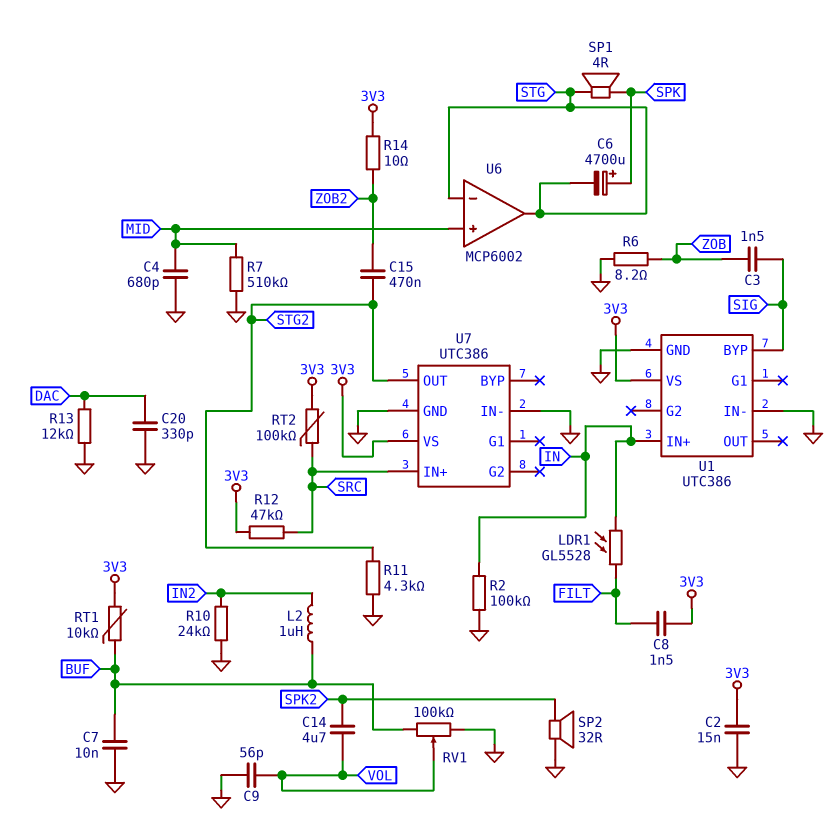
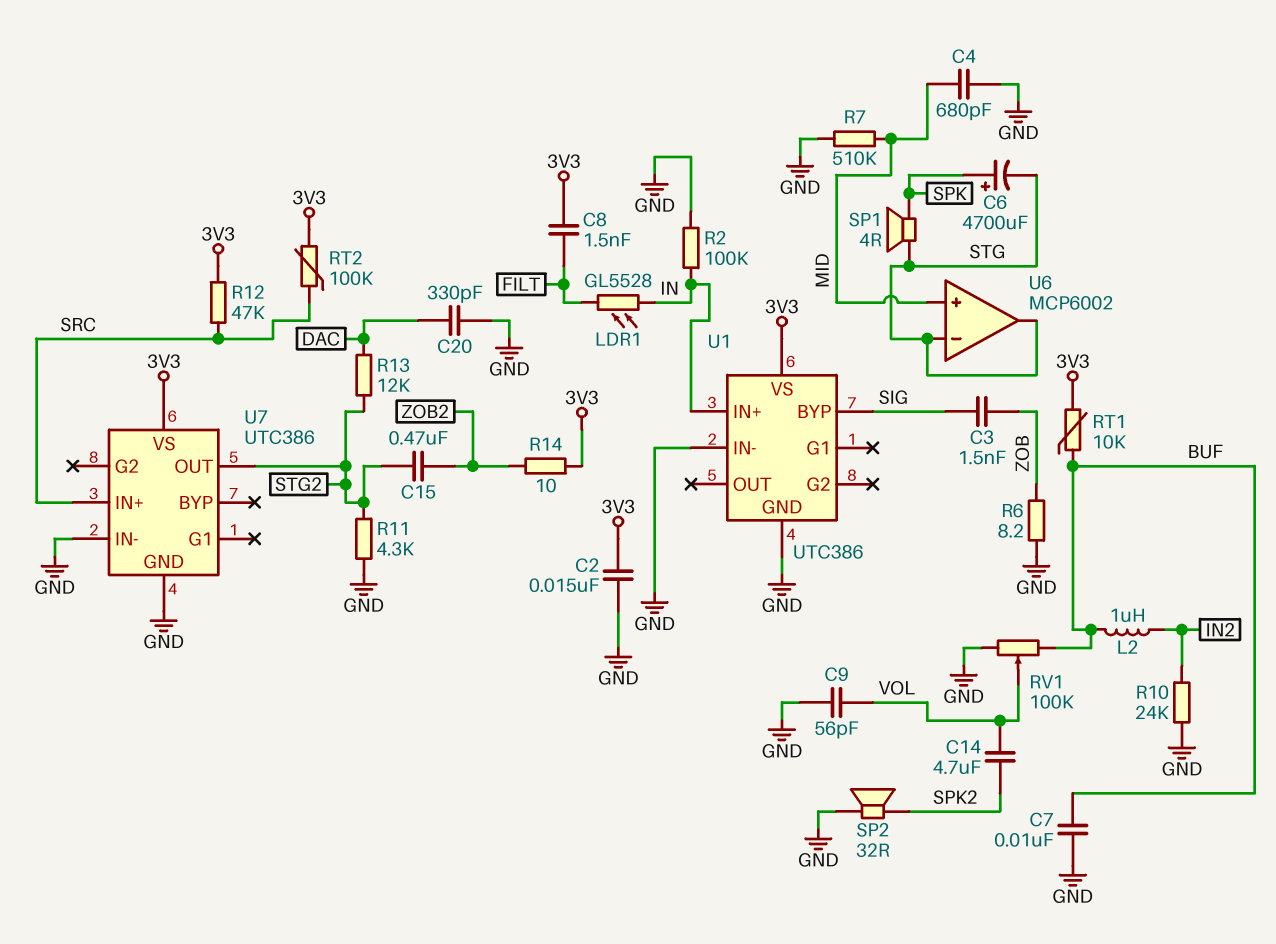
R13: 12k (DAC, GND) -> 12k (DAC, STG2)

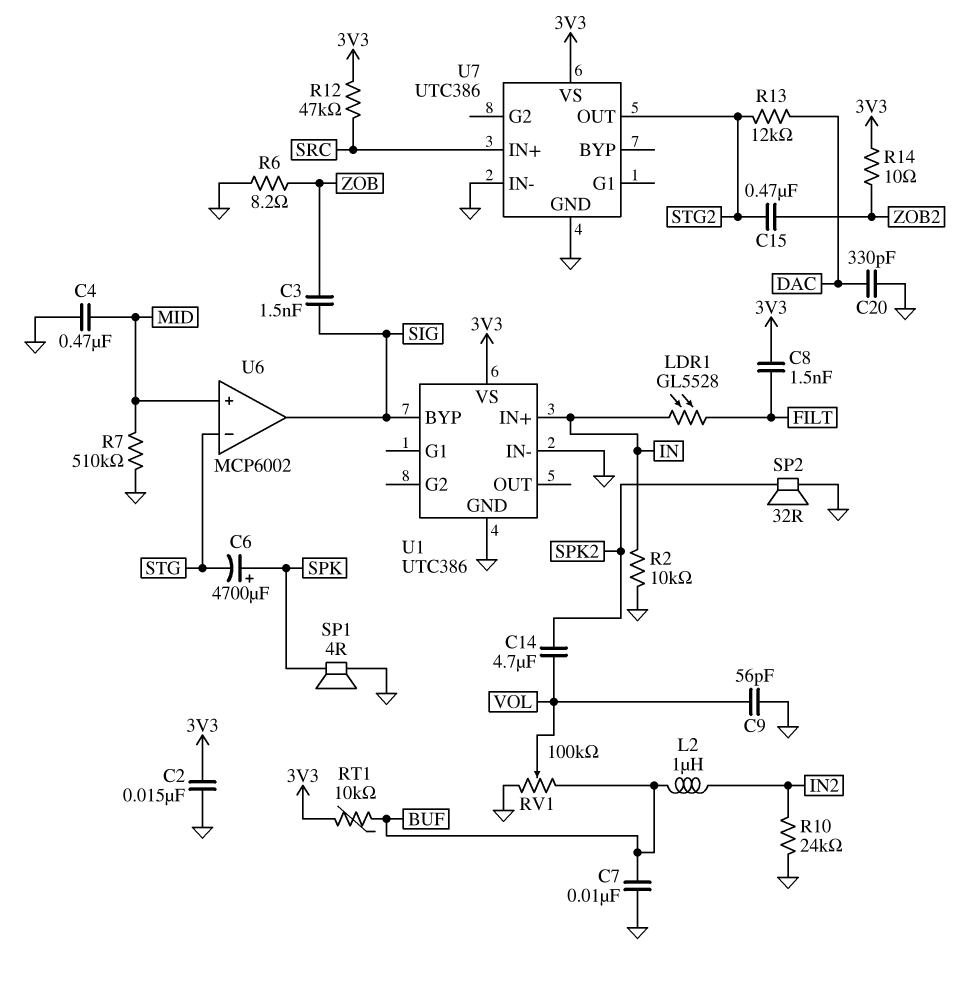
C4: 680pF (GND, MID) -> 470nF (GND, MID)
R2: 100k (GND, IN) -> 10k (GND, IN)
R11: 4.3k (GND, STG2) -> none
RT2: 100k (3V3, SRC) -> none
SP1: speaker 4R (SPK, STG) -> speaker 4R (GND, SPK)
U6 pin out: STG -> SIG

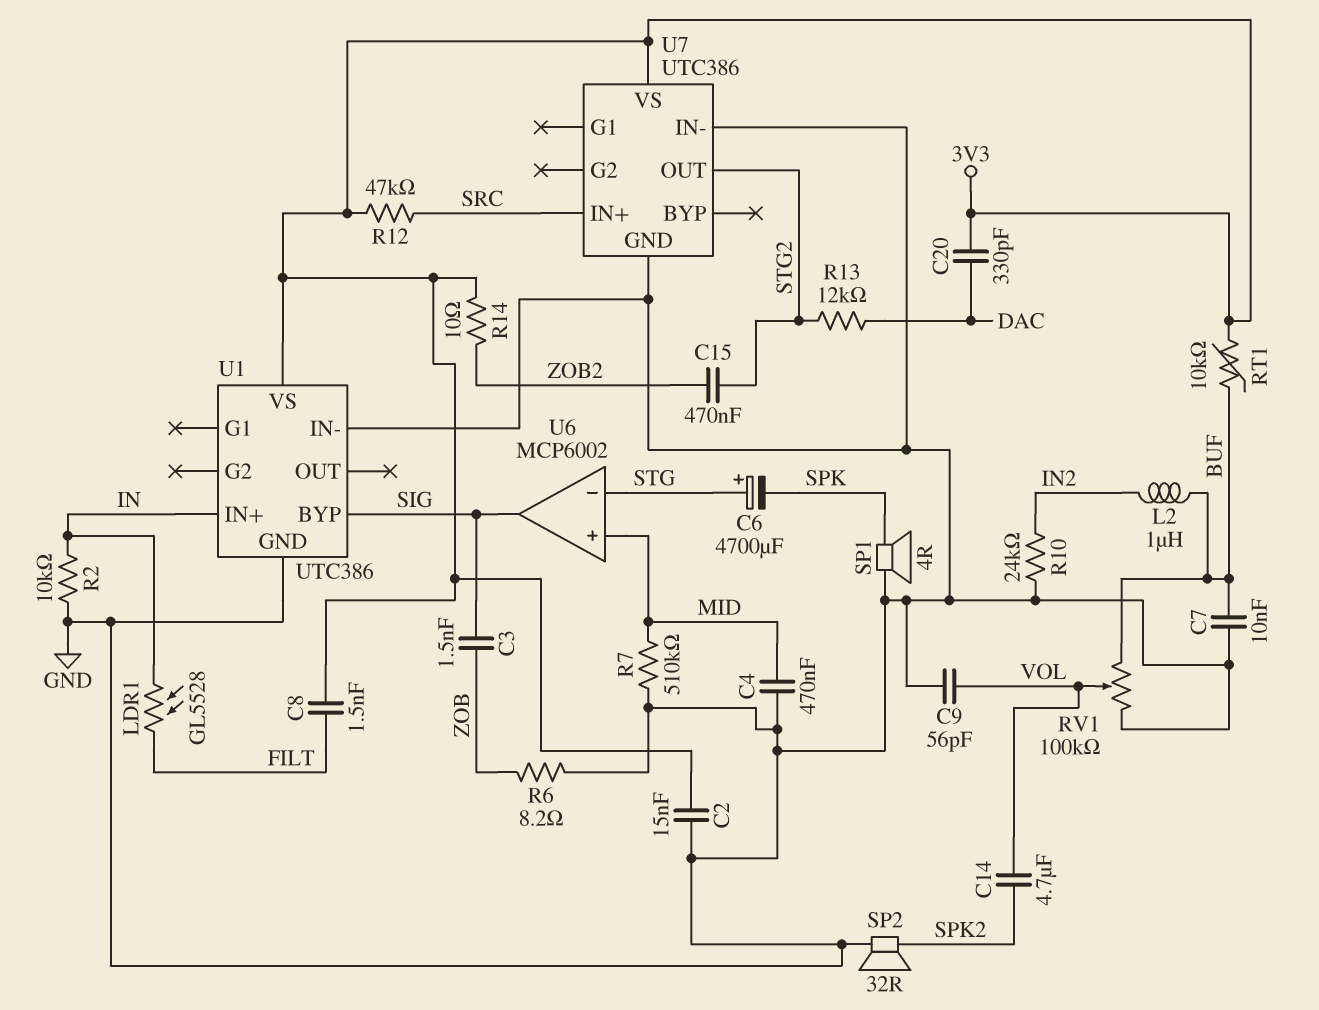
C6: 4700uF (plus SPK, minus STG) -> 4700uF (plus STG, minus SPK)
C20: 330pF (DAC, GND) -> 330pF (3V3, DAC)

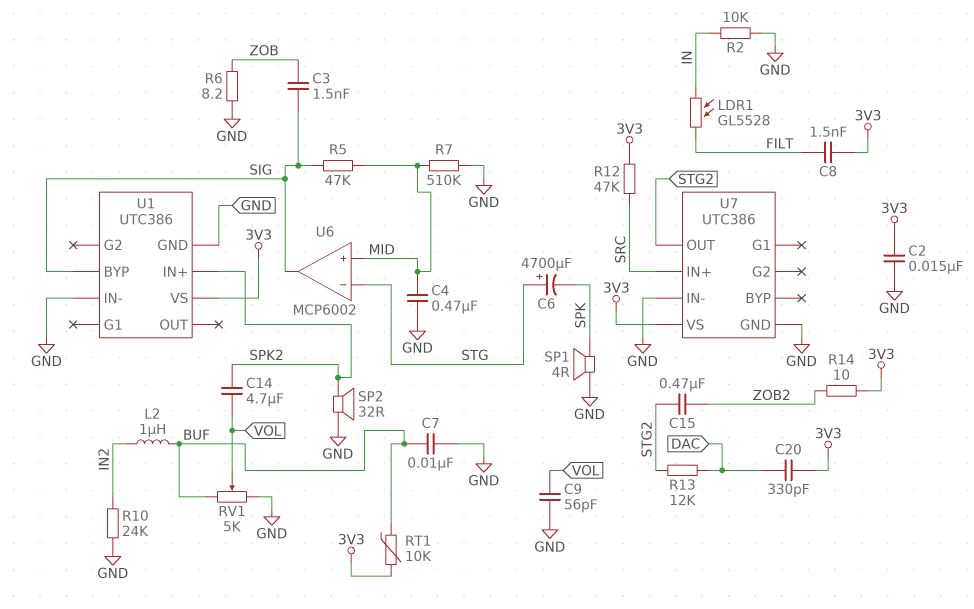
R5: none -> 47k (MID, SIG)
RV1: 100k (BUF, GND, wiper VOL) -> 5k (BUF, GND, wiper VOL)
U1 pin IN+: IN -> SPK2

